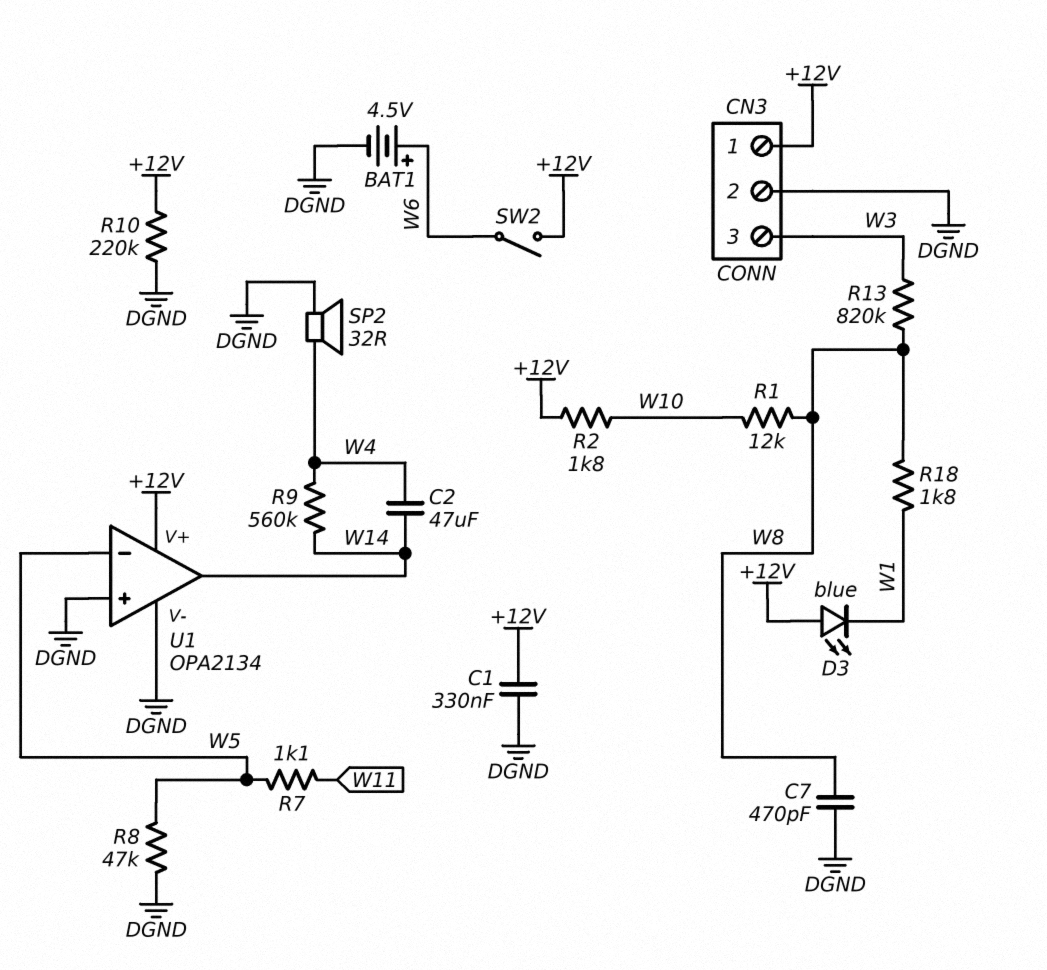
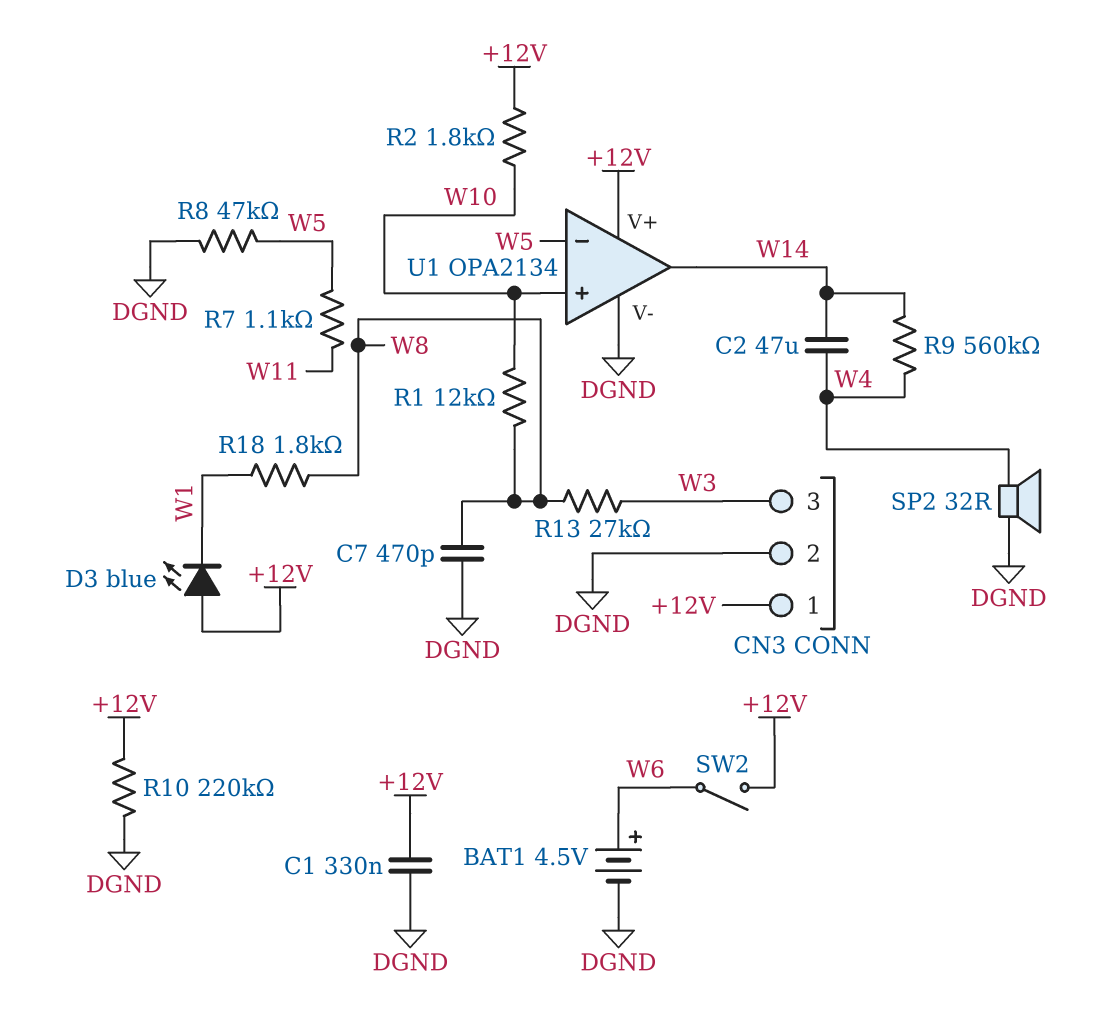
R13: 820k (W3, W8) -> 27k (W3, W8)
U1 pin in+: DGND -> W10

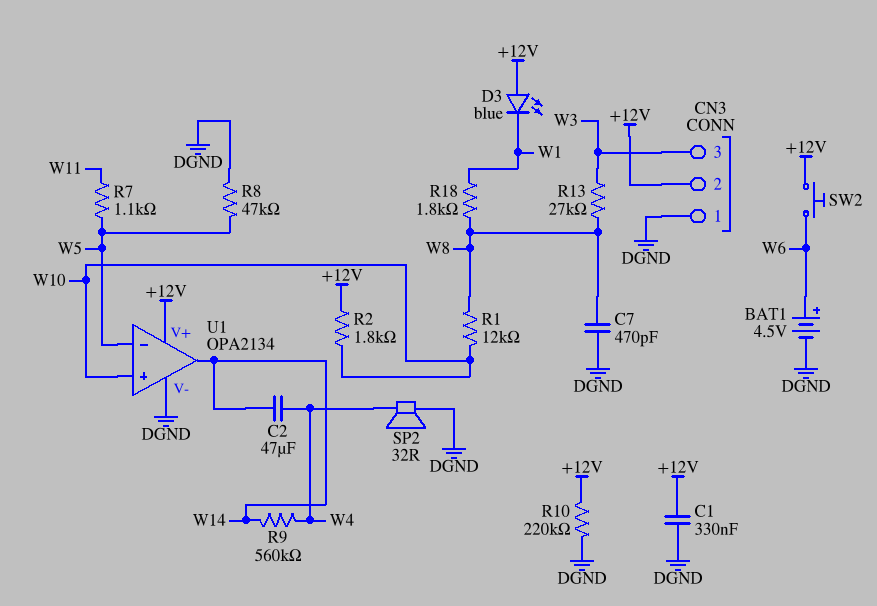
CN3 pin 1: +12V -> DGND
CN3 pin 2: DGND -> +12V
SW2: switch (+12V, W6) -> button (+12V, W6)

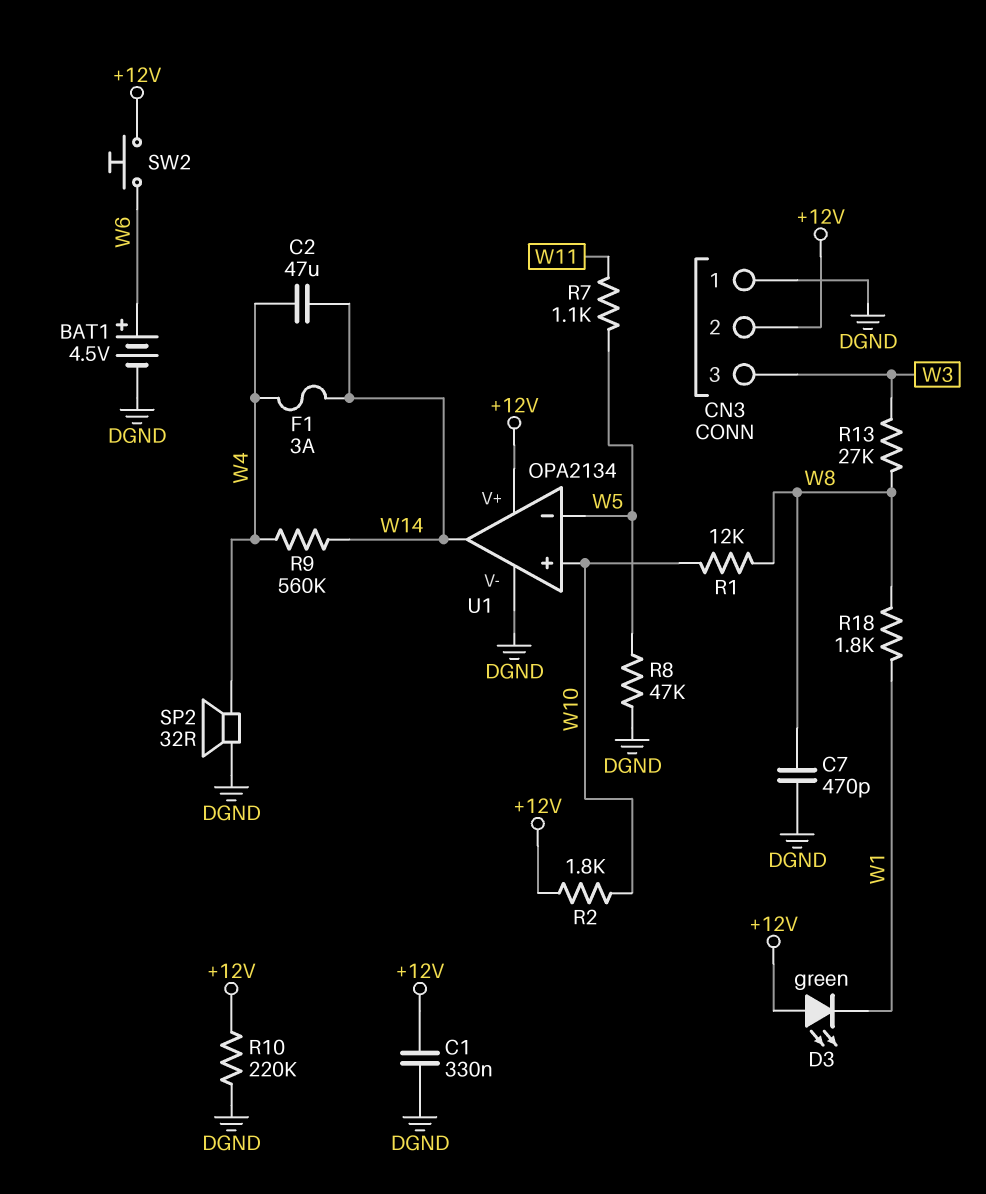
D3: LED blue (A +12V, K W1) -> LED green (A +12V, K W1)
F1: none -> 3A (W4, W14)

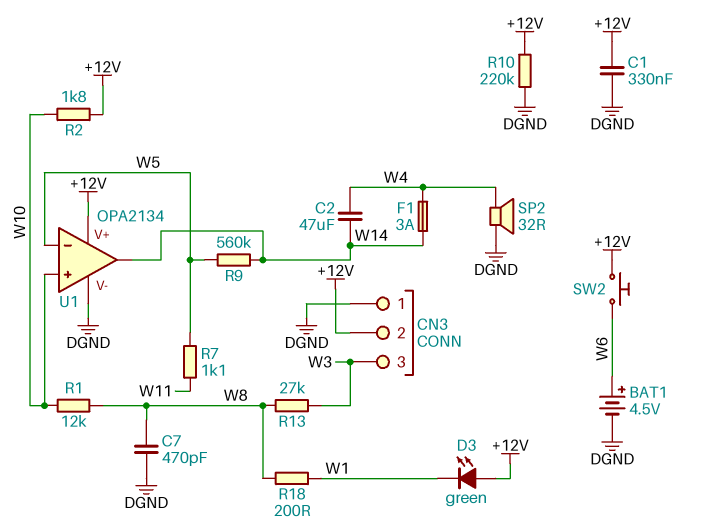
R8: 47k (DGND, W5) -> none
R9: 560k (W4, W14) -> 560k (W5, W14)
R18: 1.8k (W1, W8) -> 200 (W1, W8)

